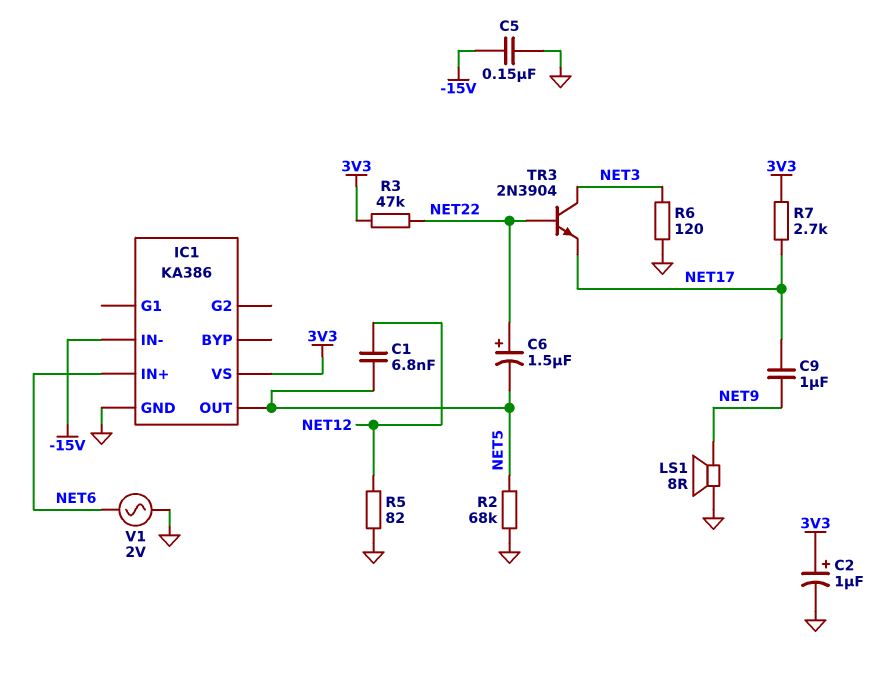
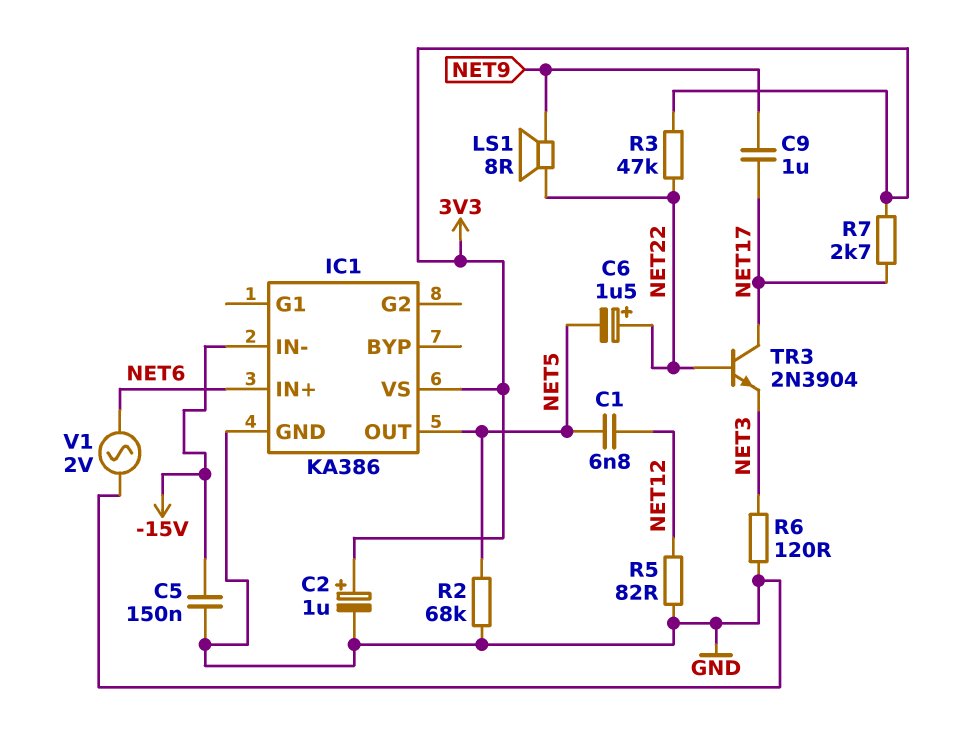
LS1: speaker 8R (GND, NET9) -> speaker 8R (NET9, NET22)
TR3: NPN 2N3904 (B NET22, C NET3, E NET17) -> NPN 2N3904 (B NET22, C NET17, E NET3)

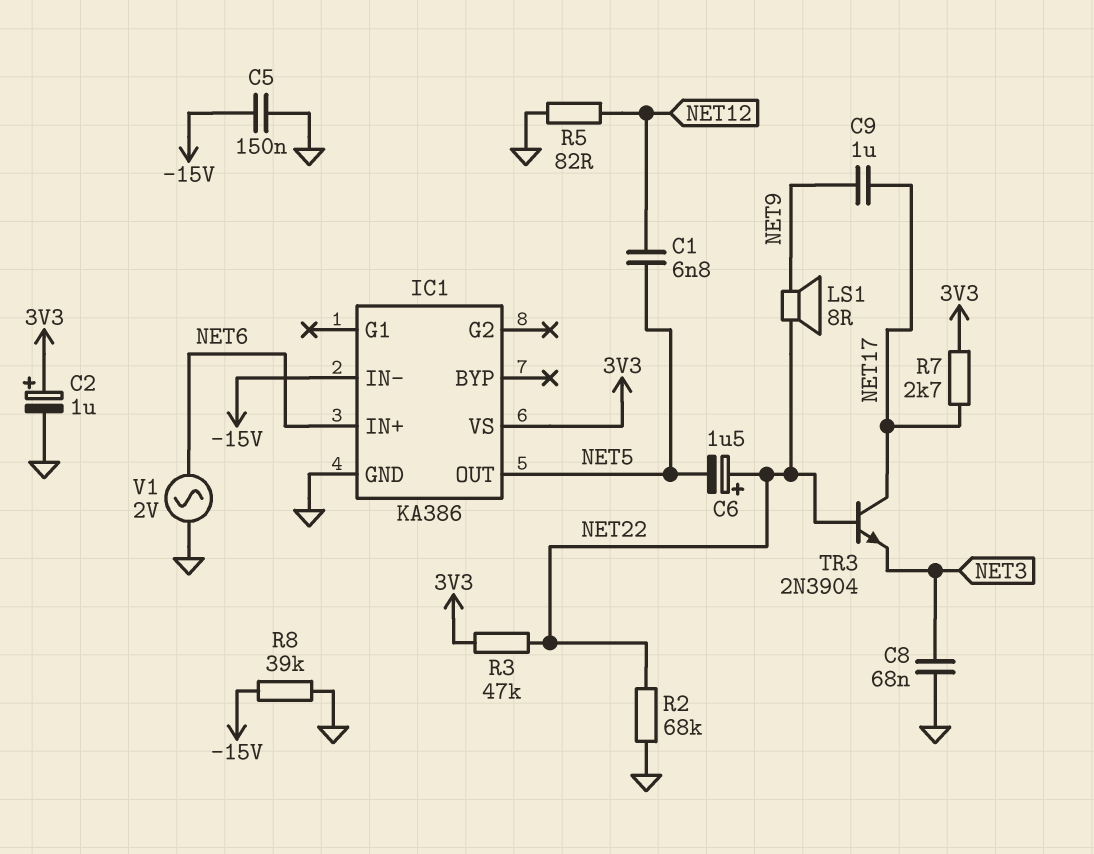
C8: none -> 68nF (GND, NET3)
R2: 68k (GND, NET5) -> 68k (GND, NET22)
R6: 120 (GND, NET3) -> none
R8: none -> 39k (-15V, GND)

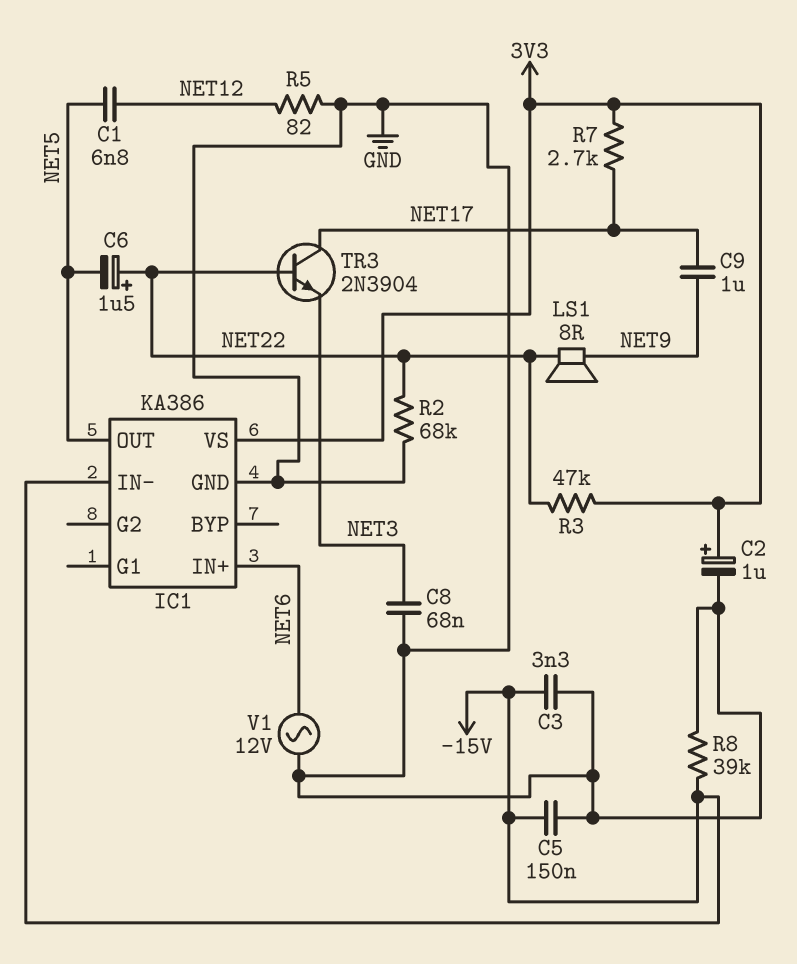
C3: none -> 3.3nF (-15V, GND)
V1: AC 2V (GND, NET6) -> AC 12V (GND, NET6)

